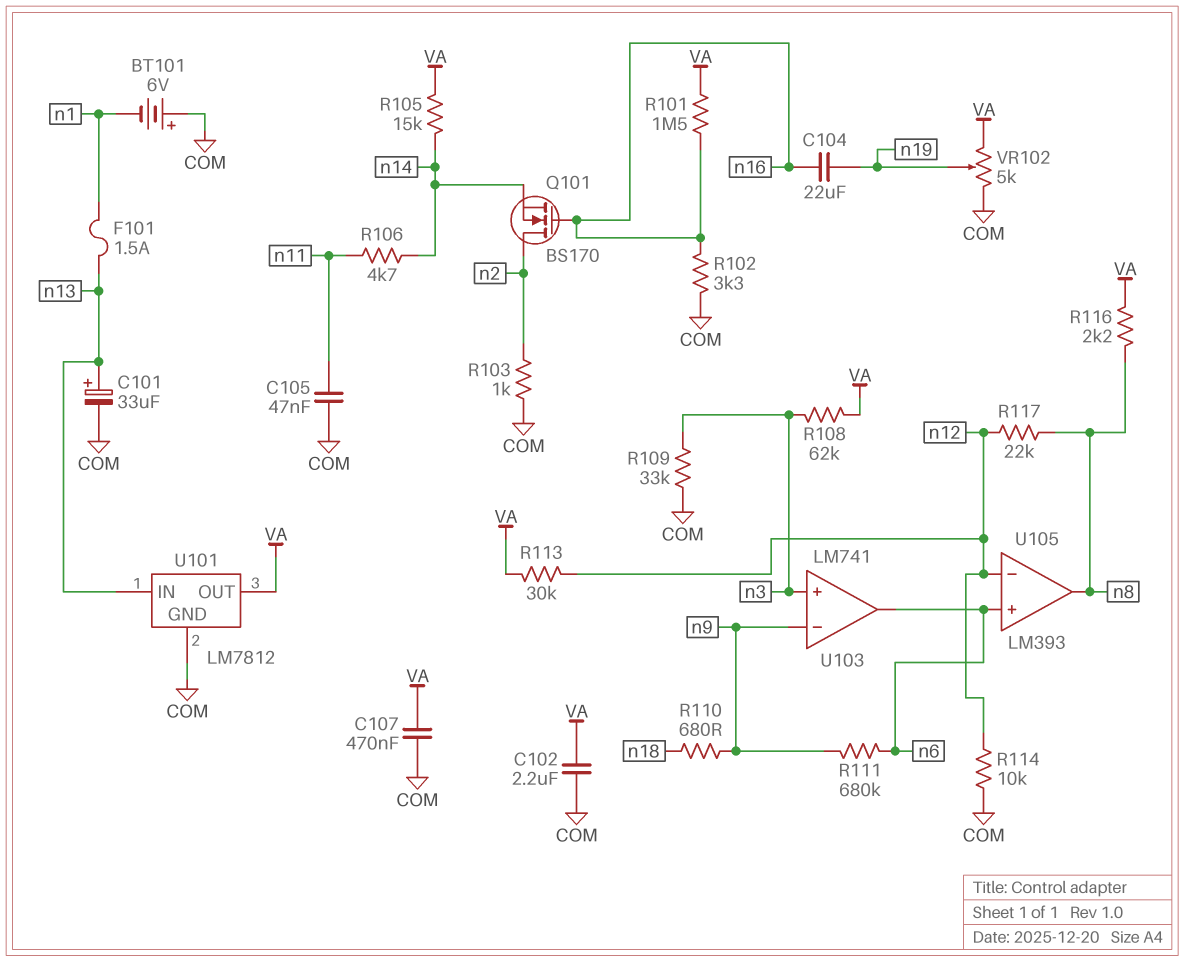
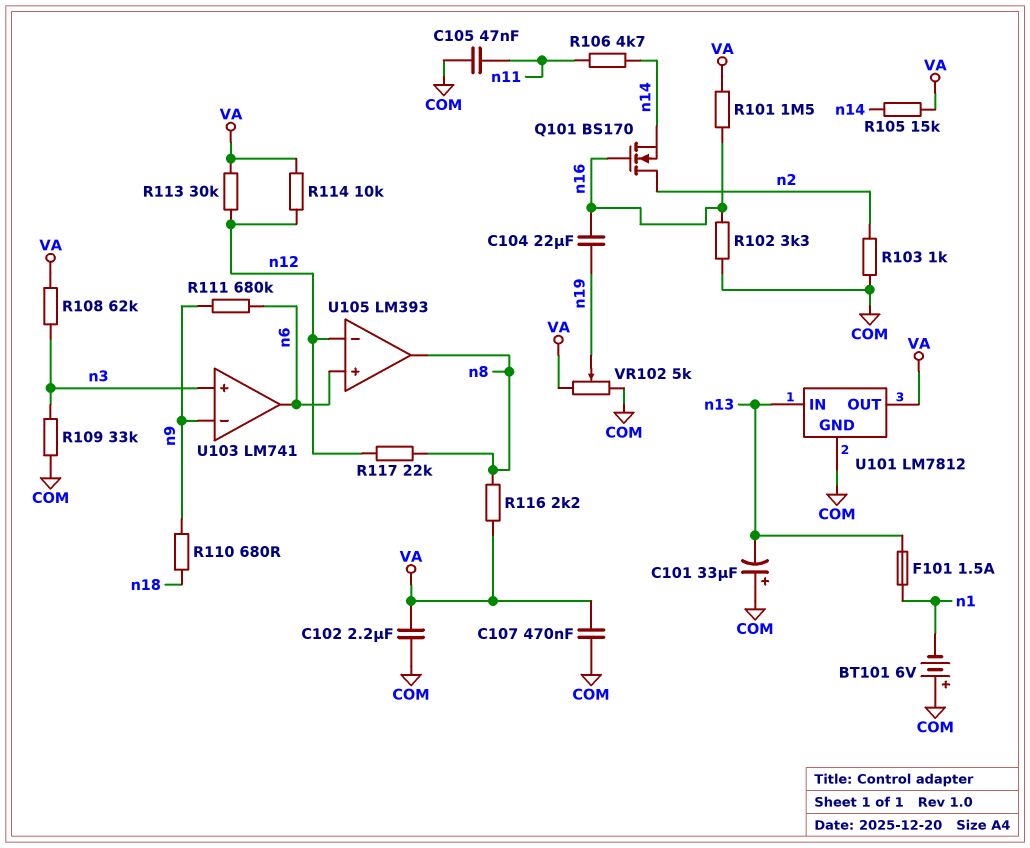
C101: 33uF (plus n13, minus COM) -> 33uF (plus COM, minus n13)
R114: 10k (COM, n12) -> 10k (VA, n12)

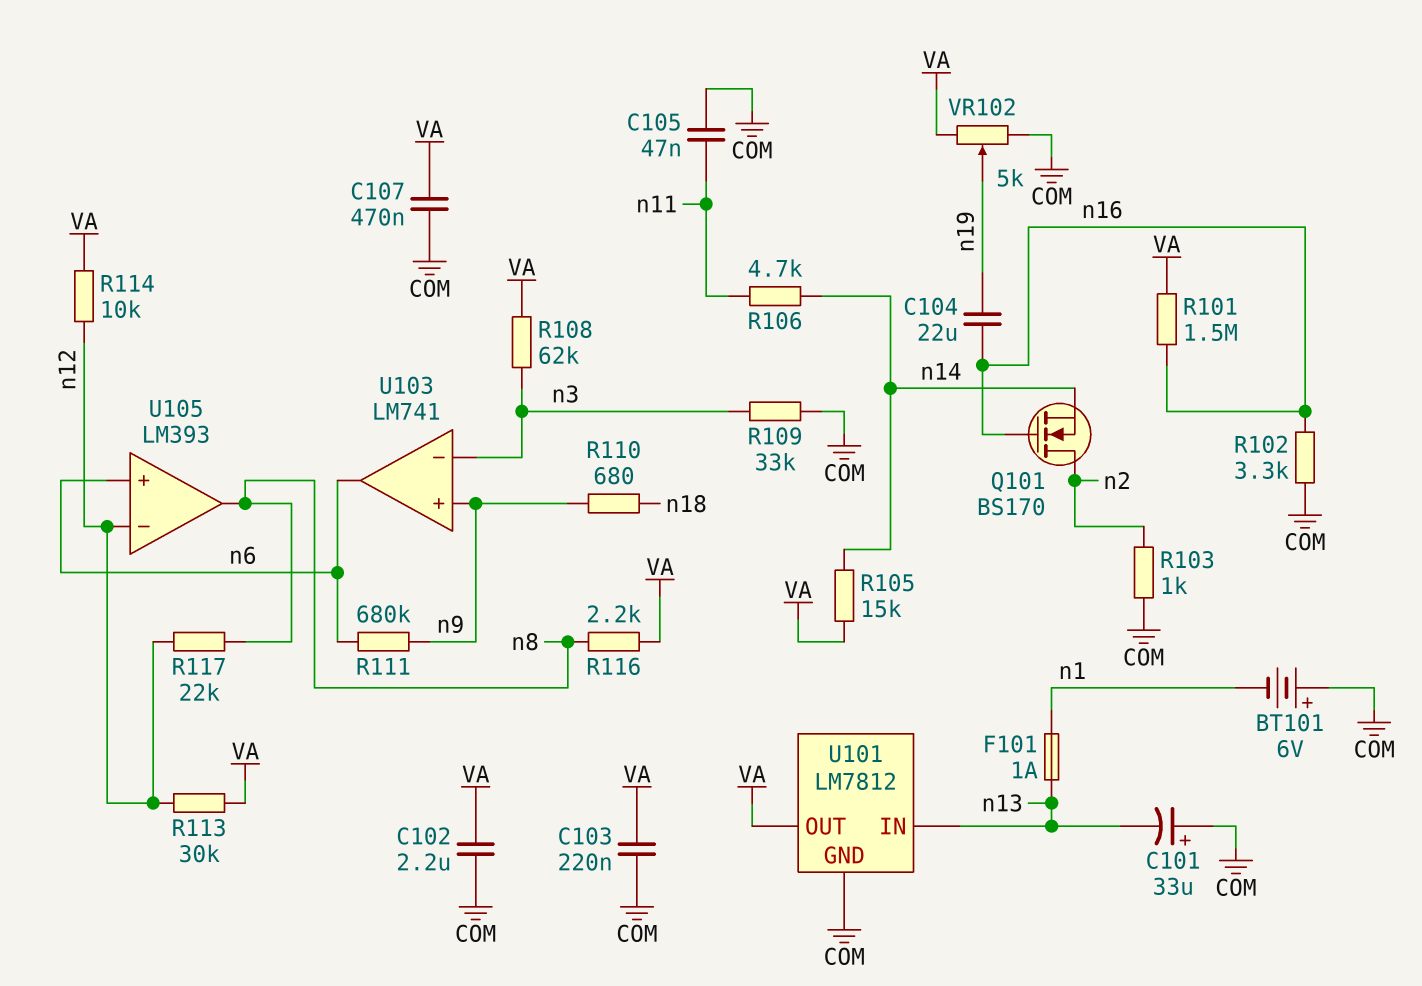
C103: none -> 220nF (COM, VA)
F101: 1.5A (n1, n13) -> 1A (n1, n13)
U103 pin in+: n3 -> n9
U103 pin in-: n9 -> n3

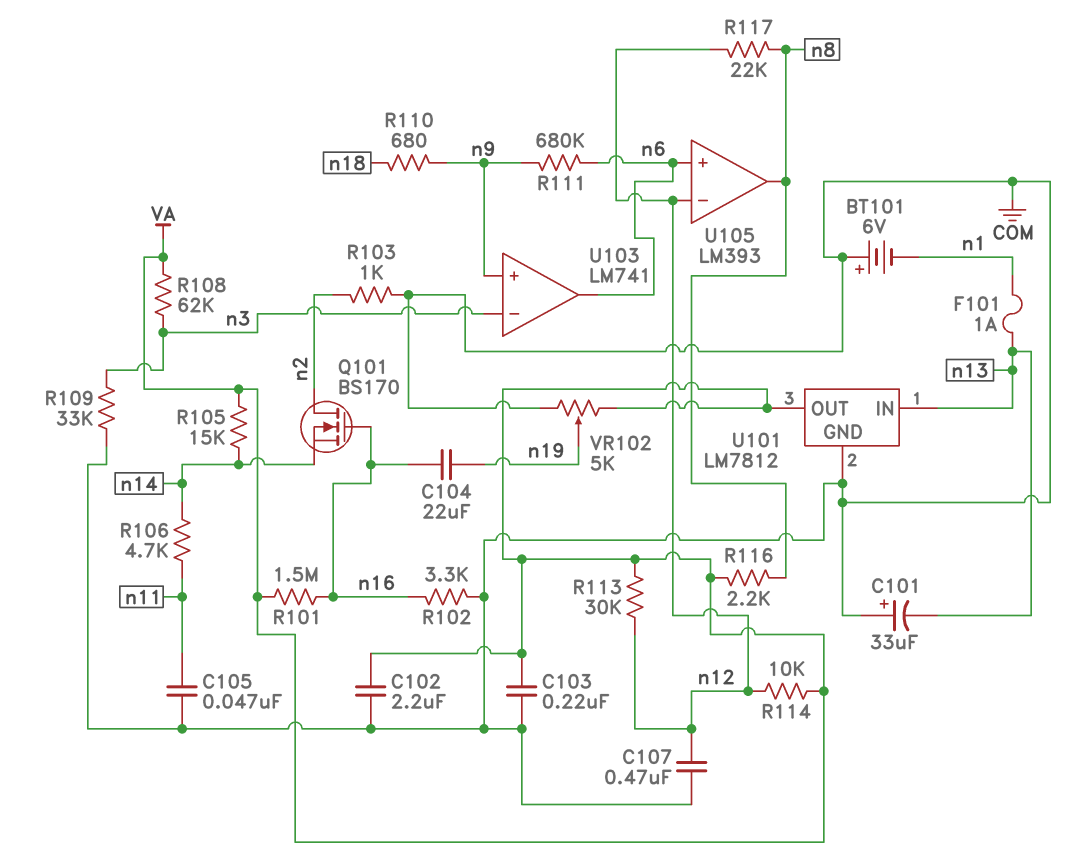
C107: 470nF (COM, VA) -> 470nF (COM, n12)

